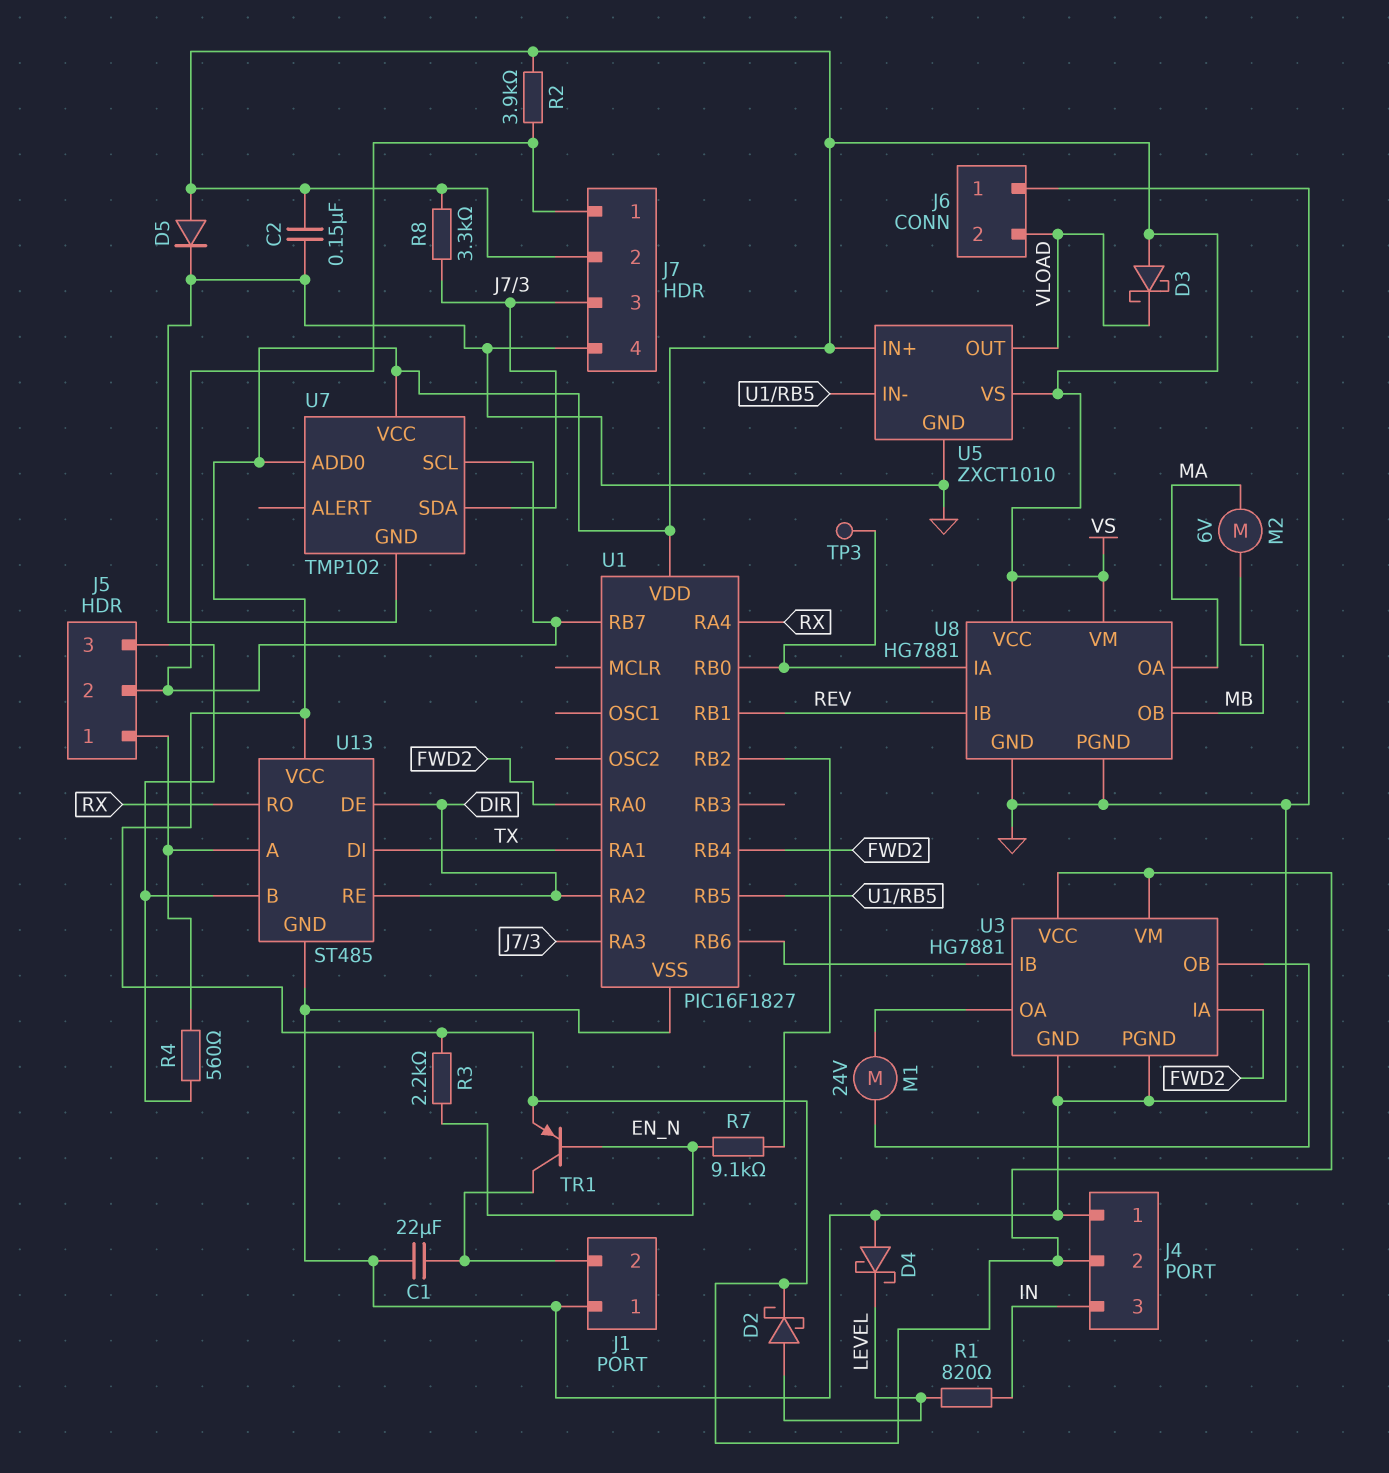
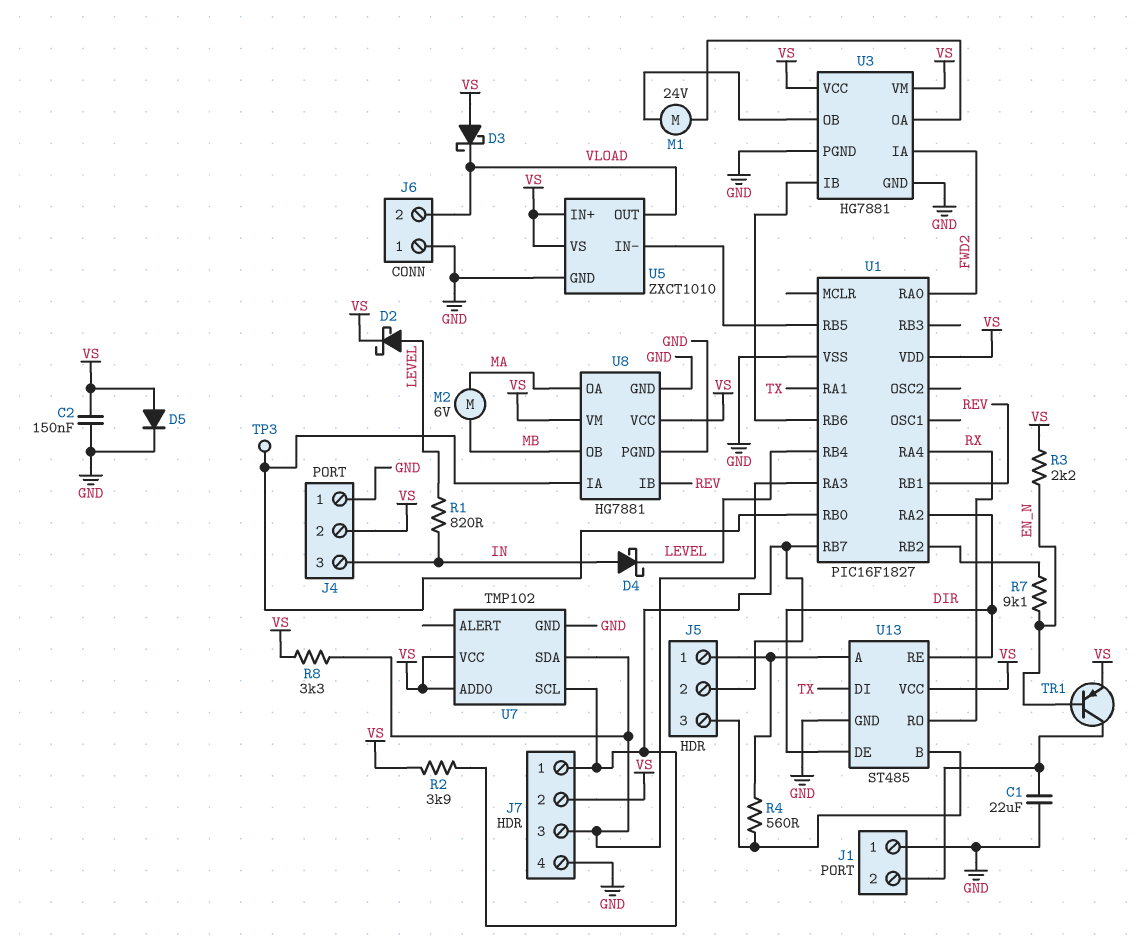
D4: schottky (A GND, K LEVEL) -> schottky (A IN, K LEVEL)
U1 pin RB4: FWD2 -> LEVEL

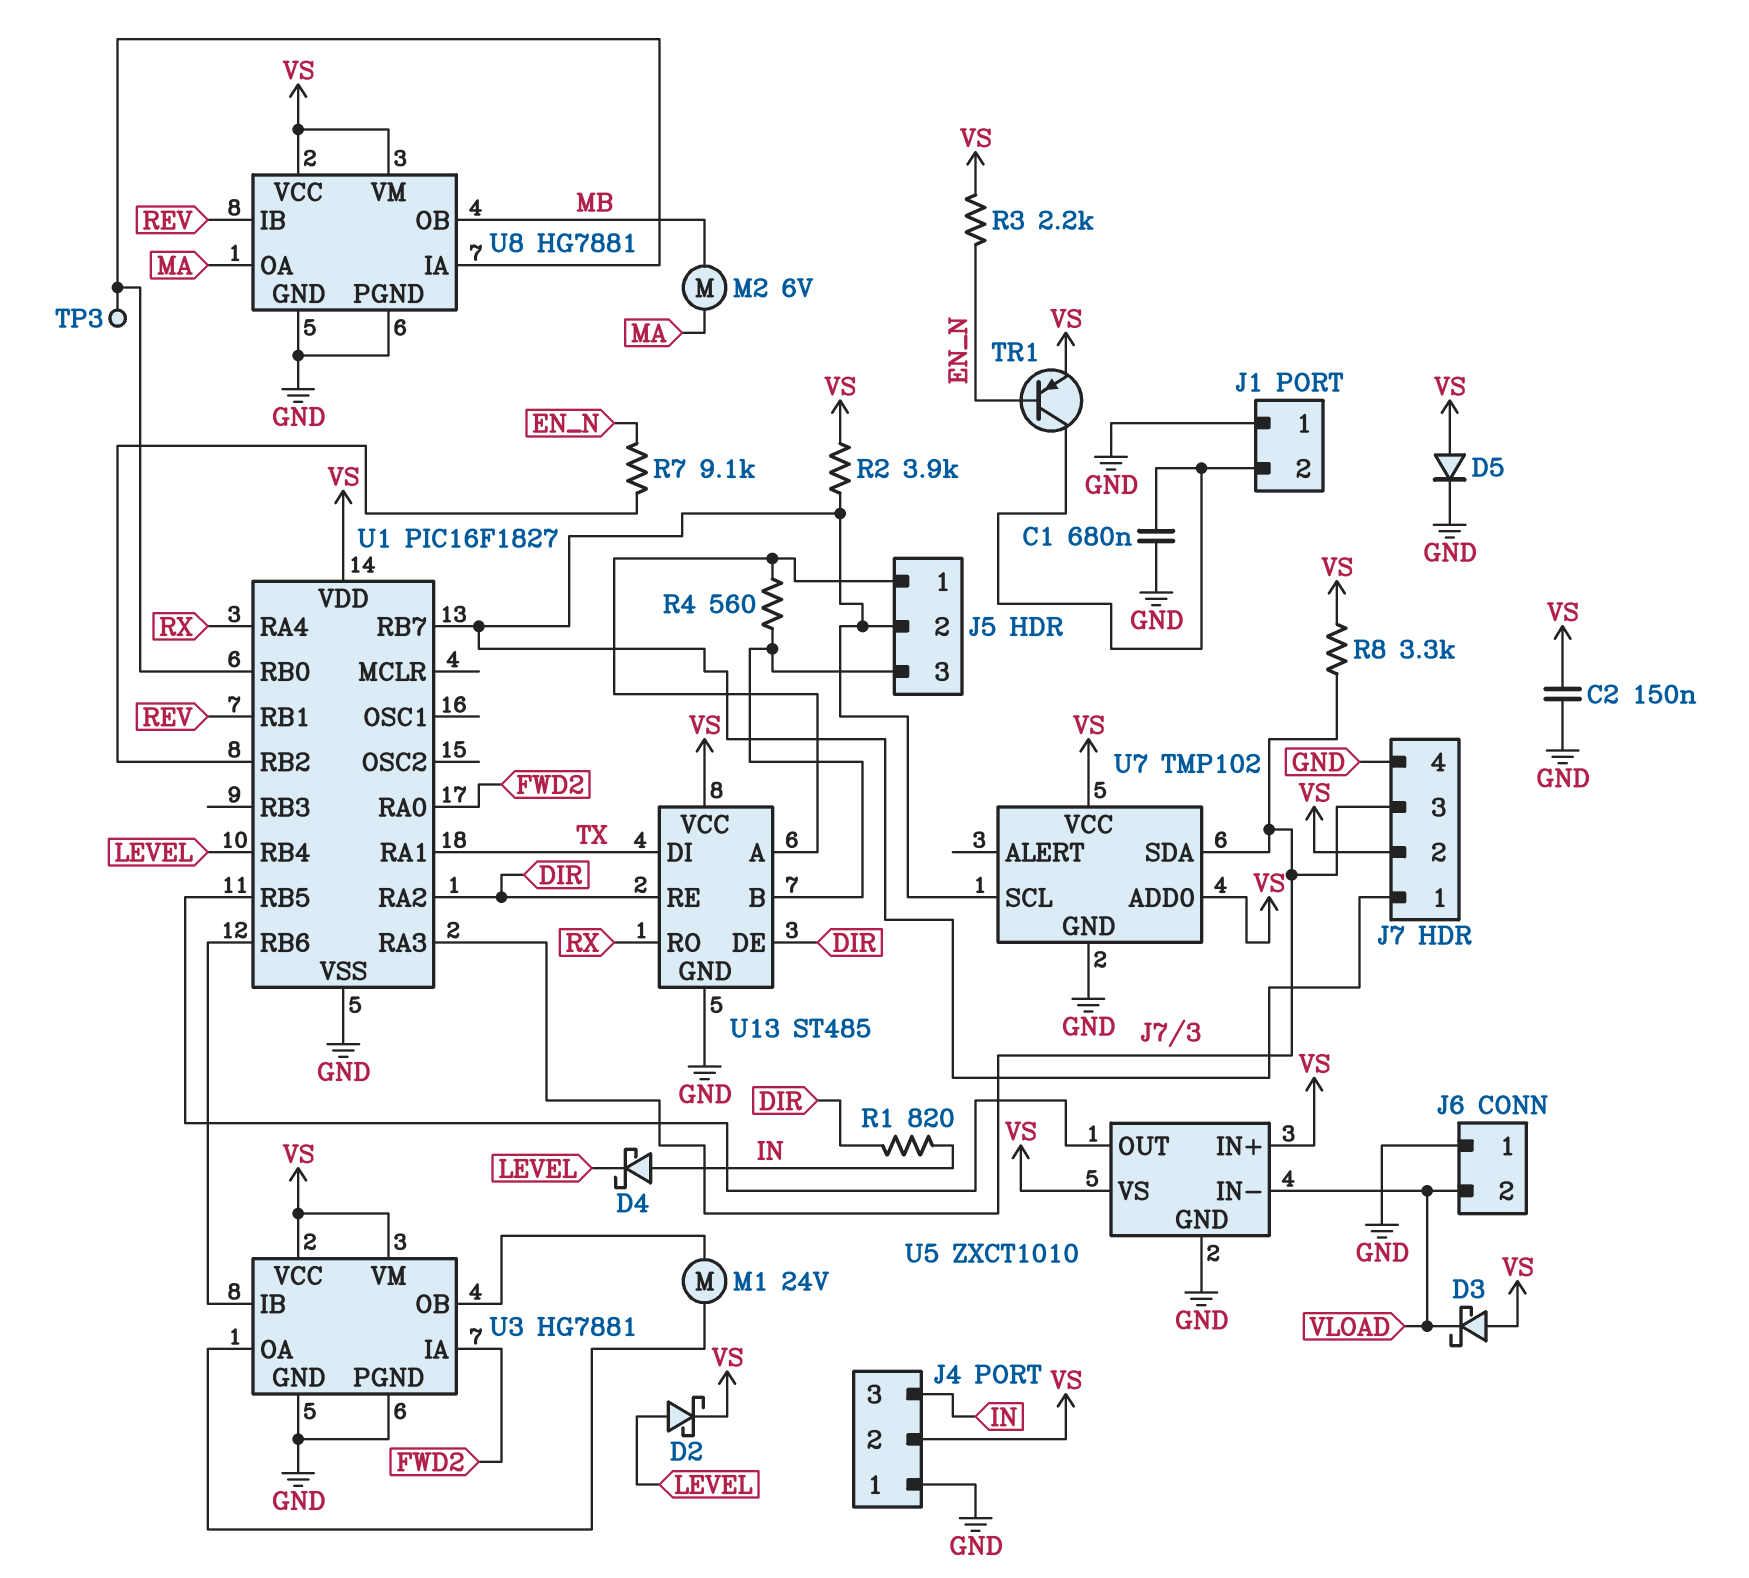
C1: 22uF (GND, J1/2) -> 680nF (GND, J1/2)
R1: 820 (IN, LEVEL) -> 820 (DIR, IN)
U5 pin IN-: U1/RB5 -> VLOAD
U5 pin OUT: VLOAD -> U1/RB5

